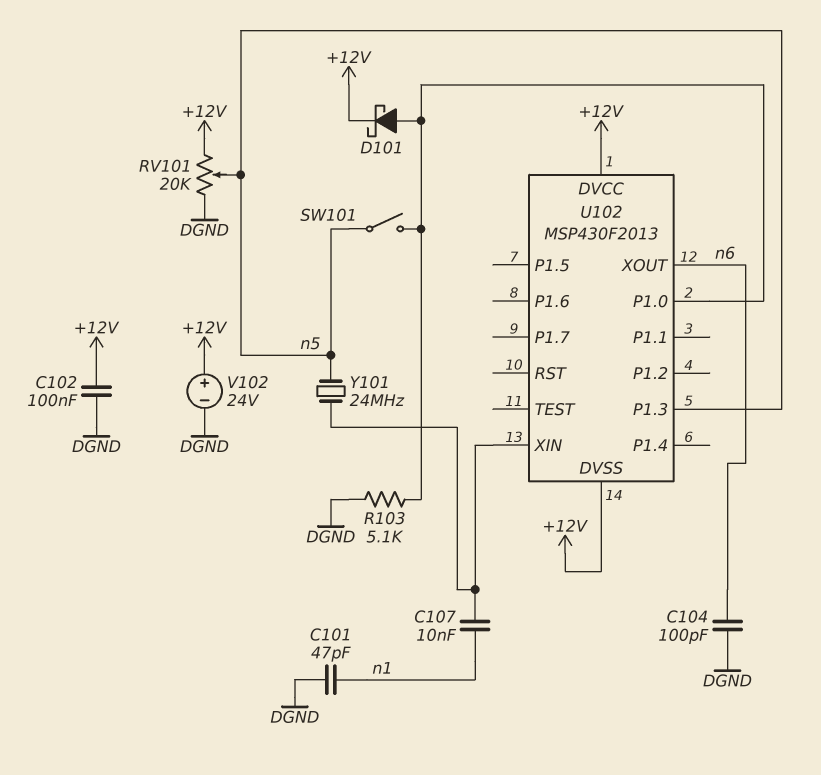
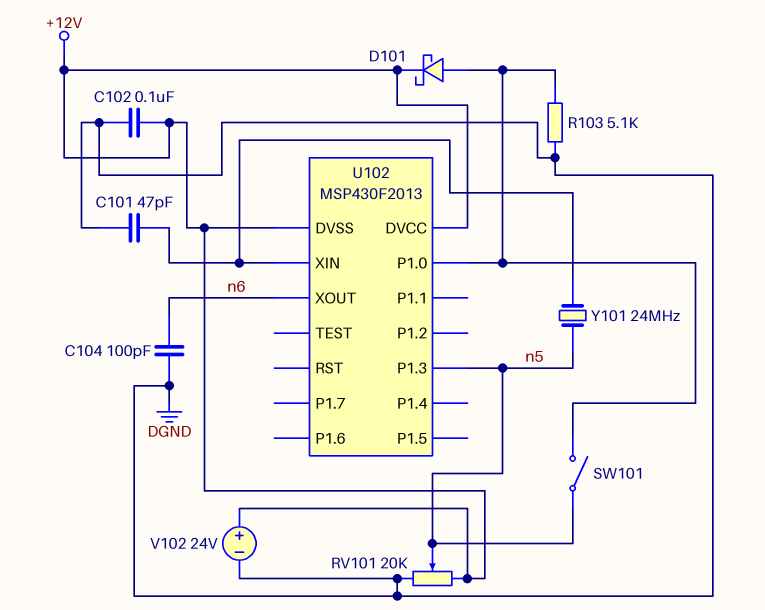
C101: 47pF (DGND, n1) -> 47pF (DGND, U102/XIN)
C107: 10nF (U102/XIN, n1) -> none

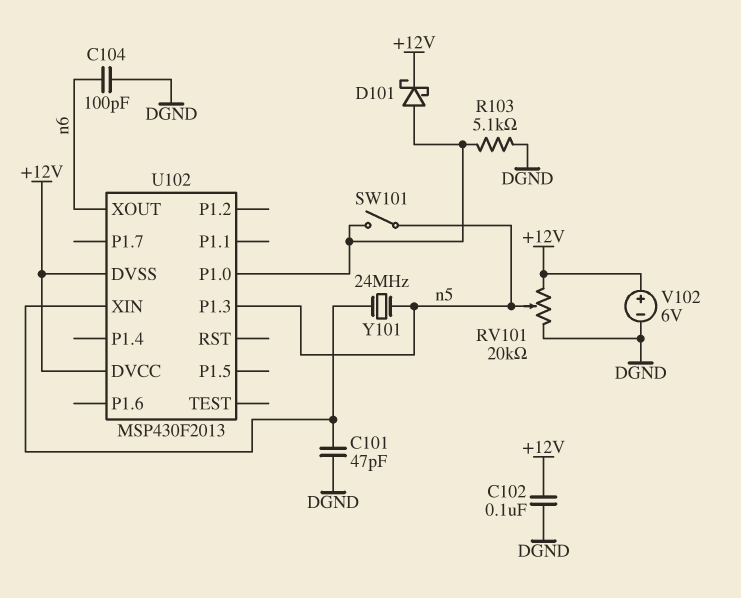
V102: 24V (plus +12V, minus DGND) -> 6V (plus +12V, minus DGND)

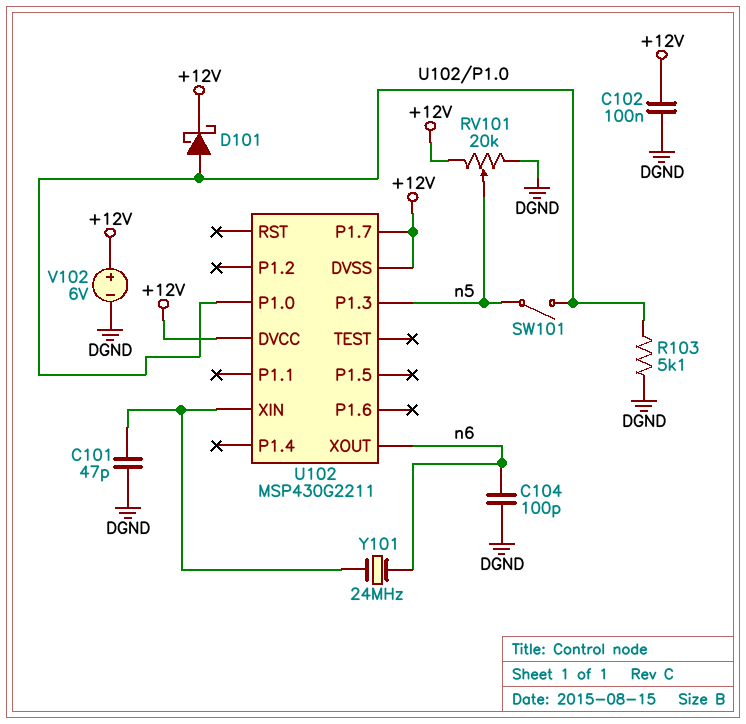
U102: MSP430F2013 -> MSP430G2211
U102 pin P1.7: none -> +12V
Y101: 24MHz (U102/XIN, n5) -> 24MHz (U102/XIN, n6)

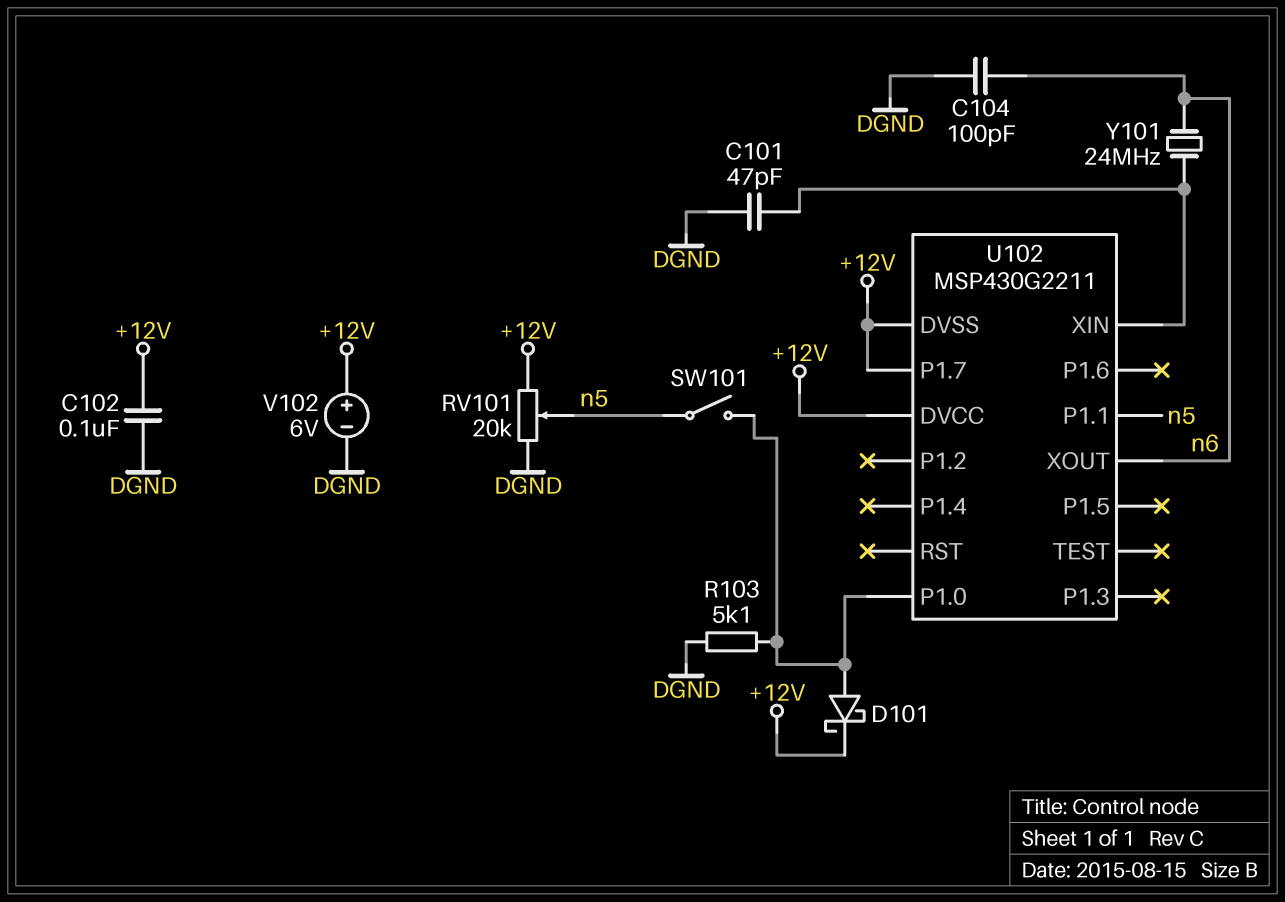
U102 pin P1.1: none -> n5
U102 pin P1.3: n5 -> none

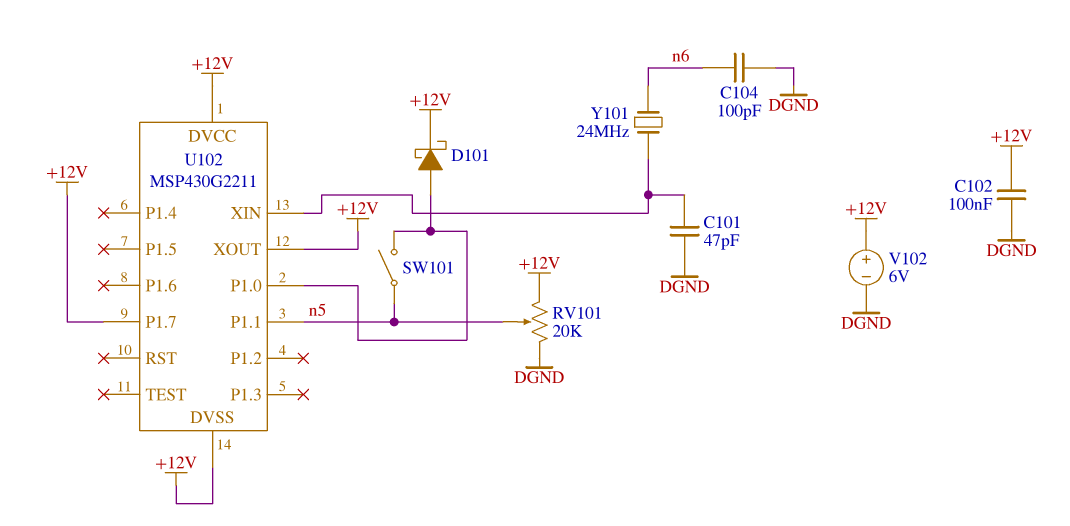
R103: 5.1k (DGND, U102/P1.0) -> none
U102 pin XOUT: n6 -> +12V

